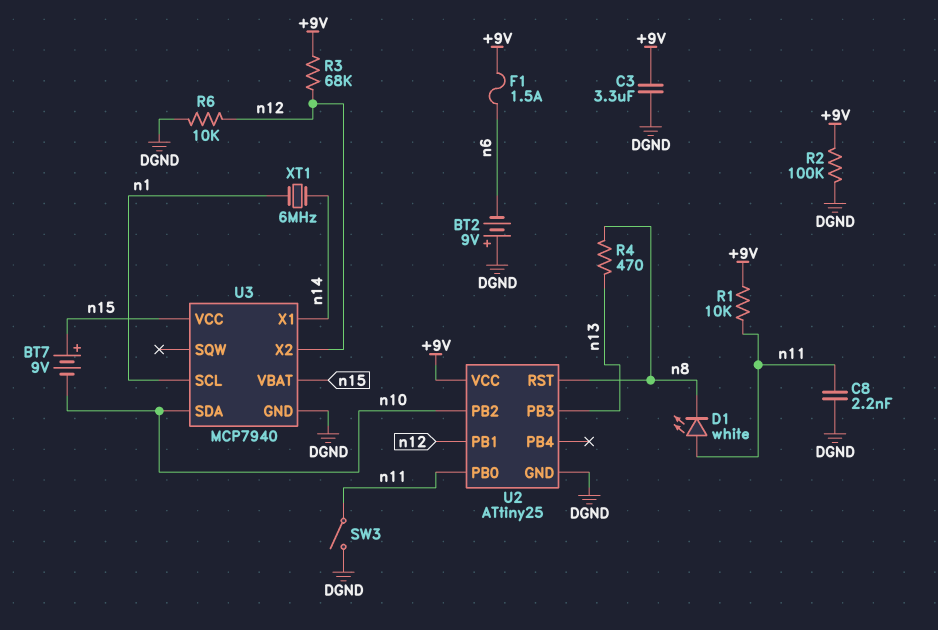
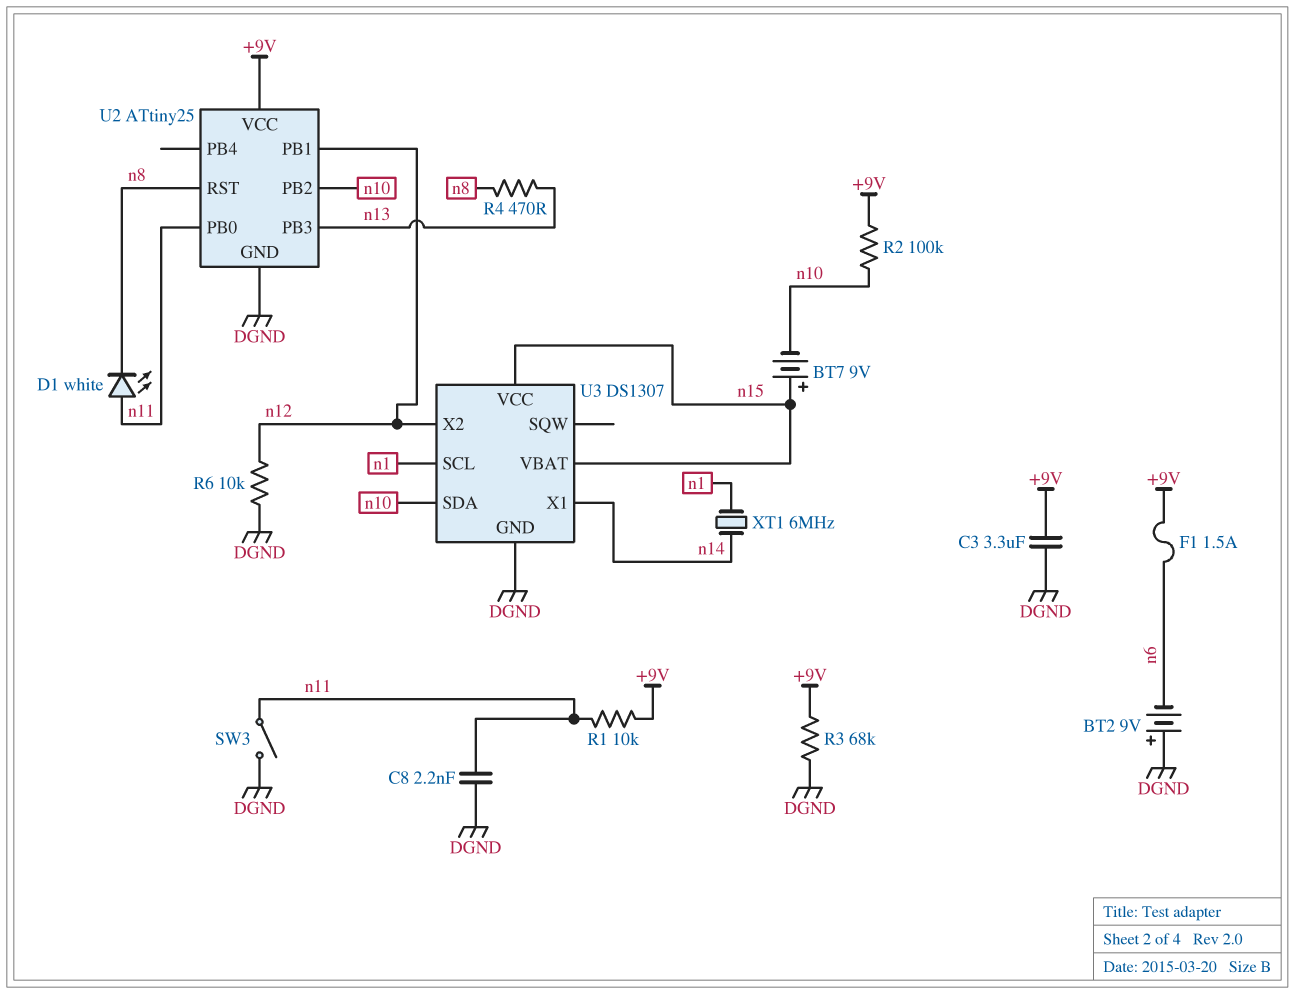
R2: 100k (+9V, DGND) -> 100k (+9V, n10)
R3: 68k (+9V, n12) -> 68k (+9V, DGND)
U3: MCP7940 -> DS1307

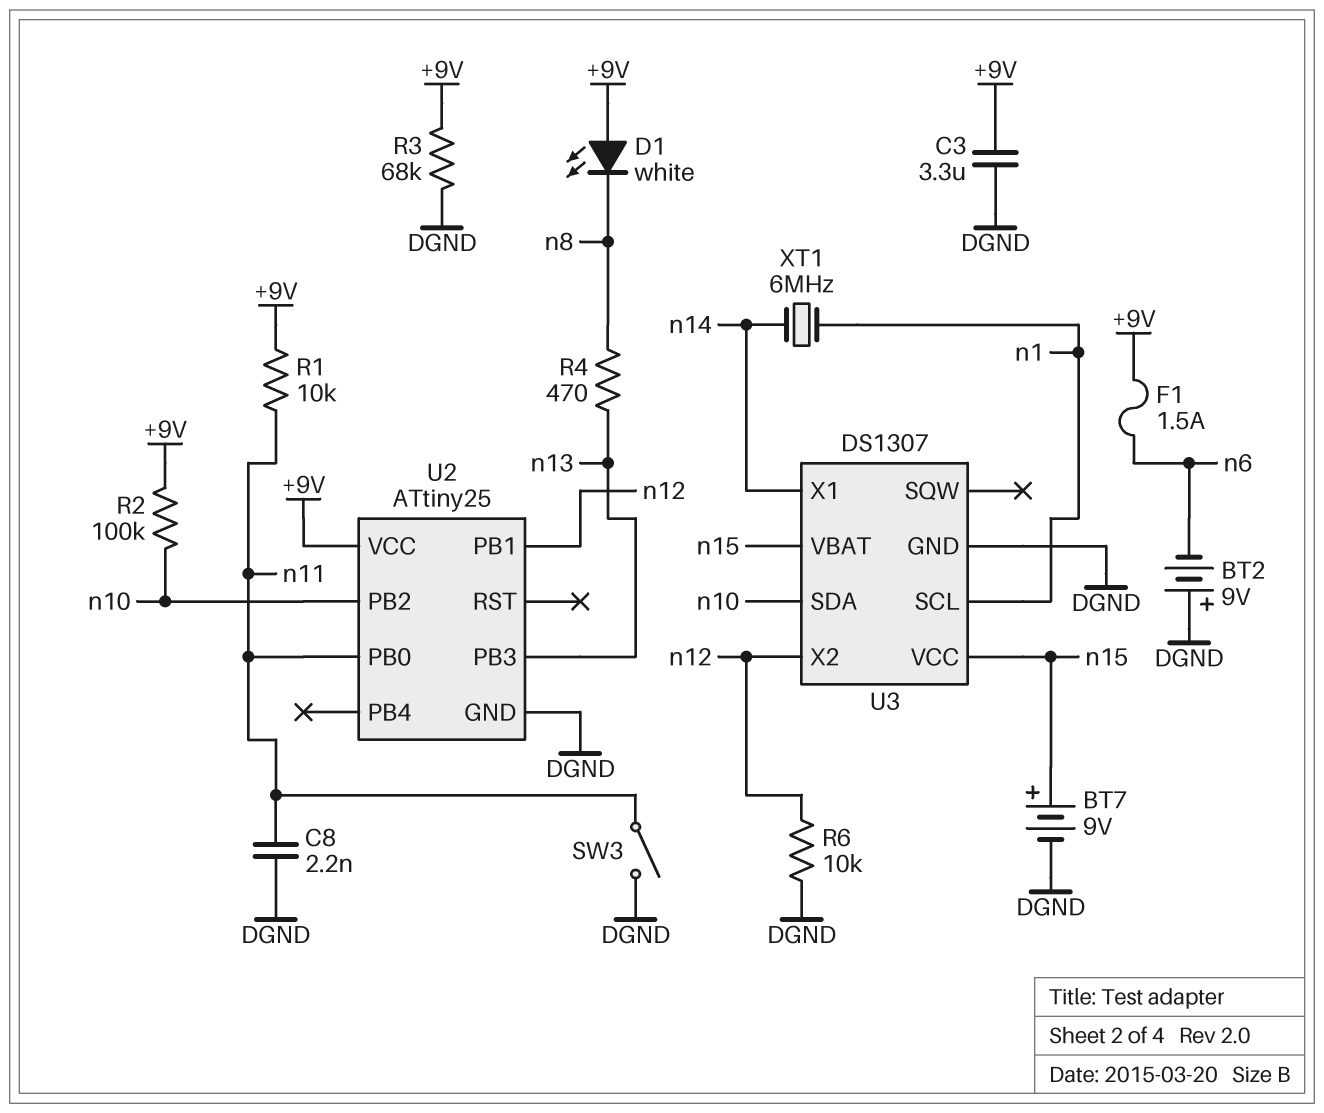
BT7: 9V (plus n15, minus n10) -> 9V (plus n15, minus DGND)
D1: LED white (A n11, K n8) -> LED white (A +9V, K n8)
U2 pin RST: n8 -> none

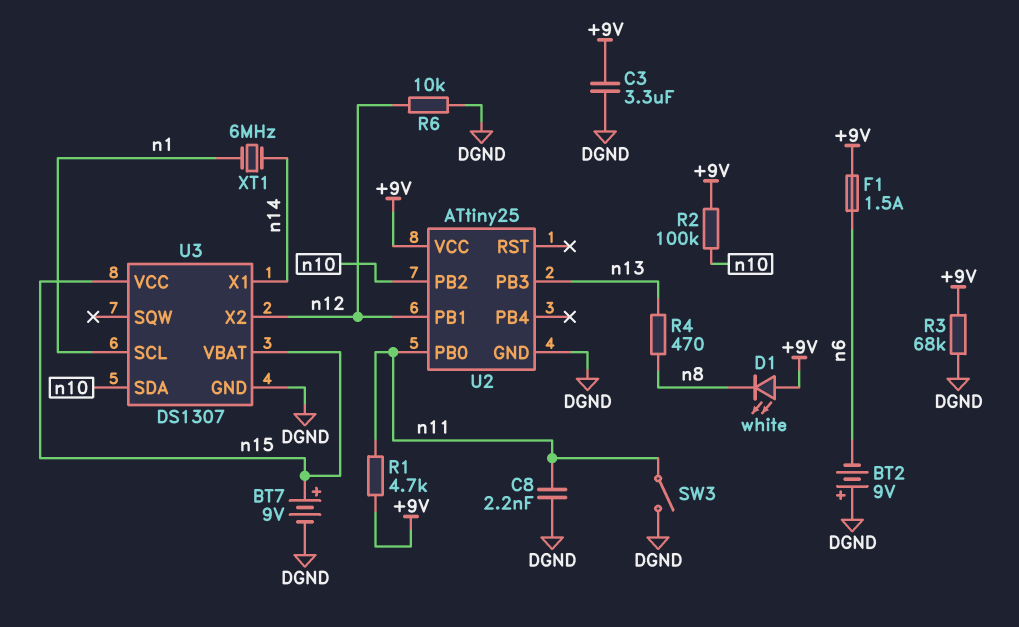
R1: 10k (+9V, n11) -> 4.7k (+9V, n11)

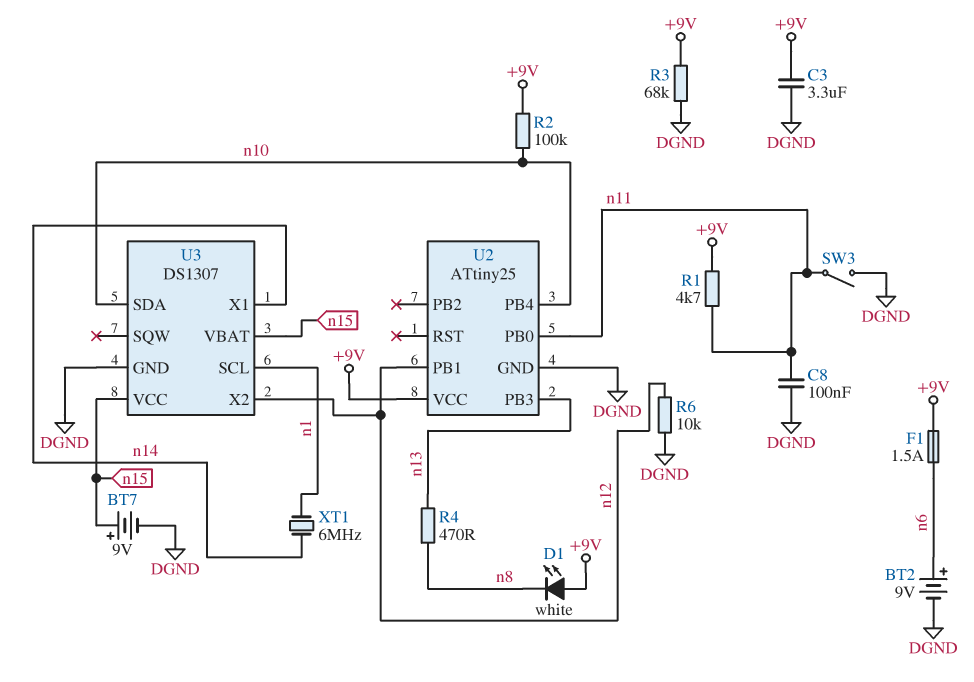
BT2: 9V (plus DGND, minus n6) -> 9V (plus n6, minus DGND)
C8: 2.2nF (DGND, n11) -> 100nF (DGND, n11)
U2 pin PB2: n10 -> none
U2 pin PB4: none -> n10

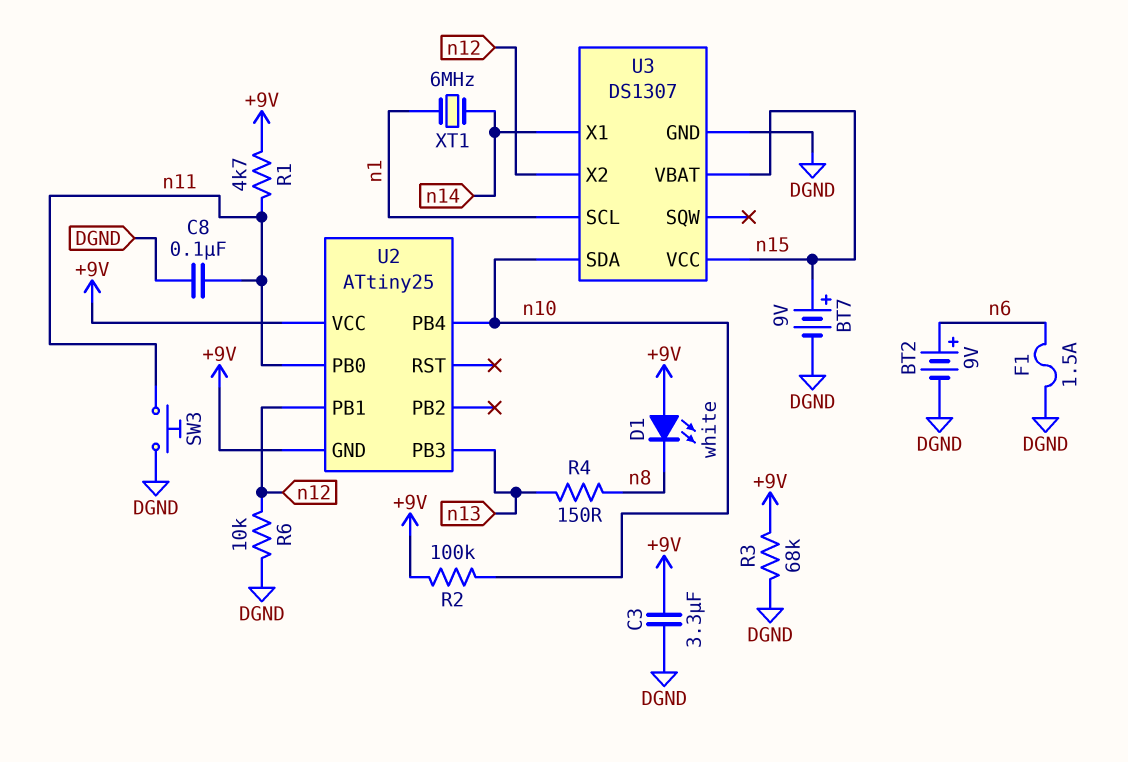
F1: 1.5A (+9V, n6) -> 1.5A (DGND, n6)
R4: 470 (n8, n13) -> 150 (n8, n13)
SW3: switch (DGND, n11) -> button (DGND, n11)
U2 pin GND: DGND -> +9V

